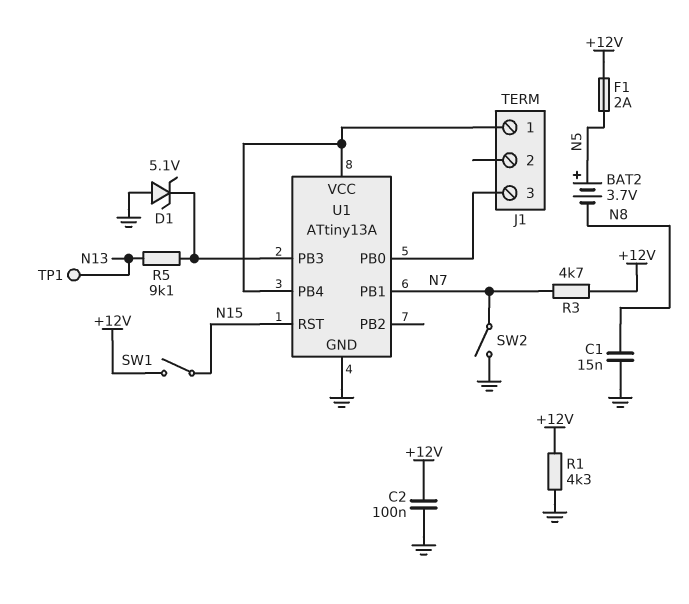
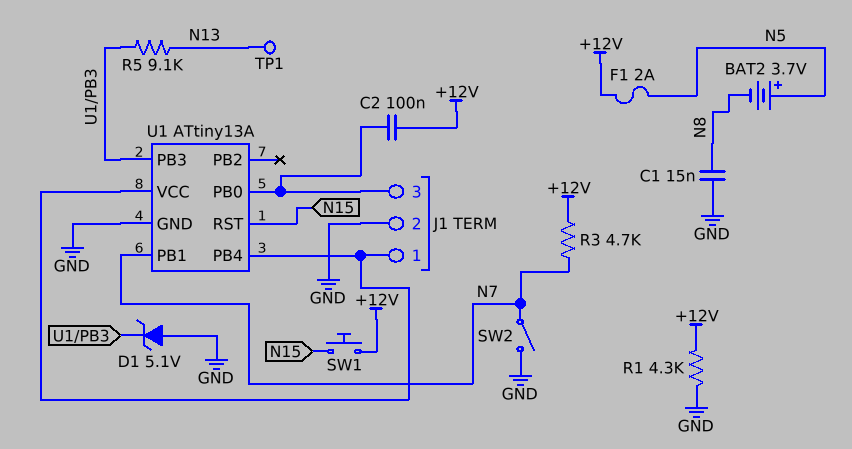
C2: 100nF (+12V, GND) -> 100nF (+12V, J1/3)
J1 pin 2: none -> GND
SW1: switch (+12V, N15) -> button (+12V, N15)

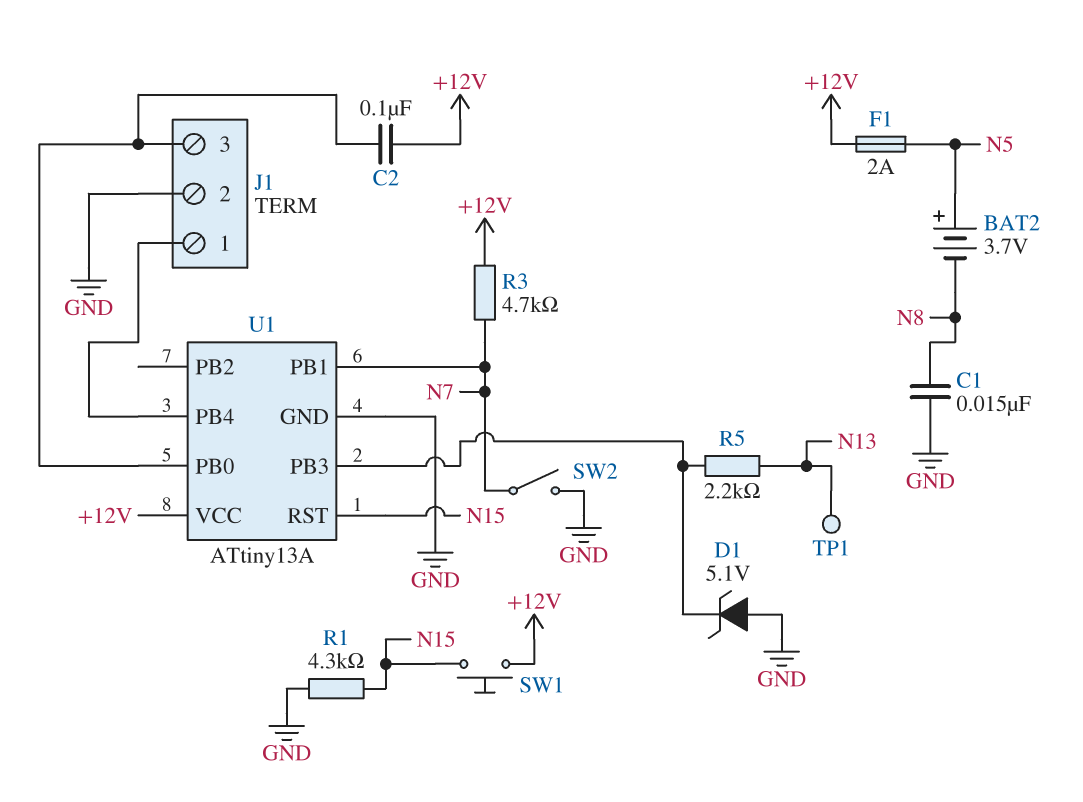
R1: 4.3k (+12V, GND) -> 4.3k (GND, N15)
R5: 9.1k (N13, U1/PB3) -> 2.2k (N13, U1/PB3)
U1 pin VCC: J1/1 -> +12V

